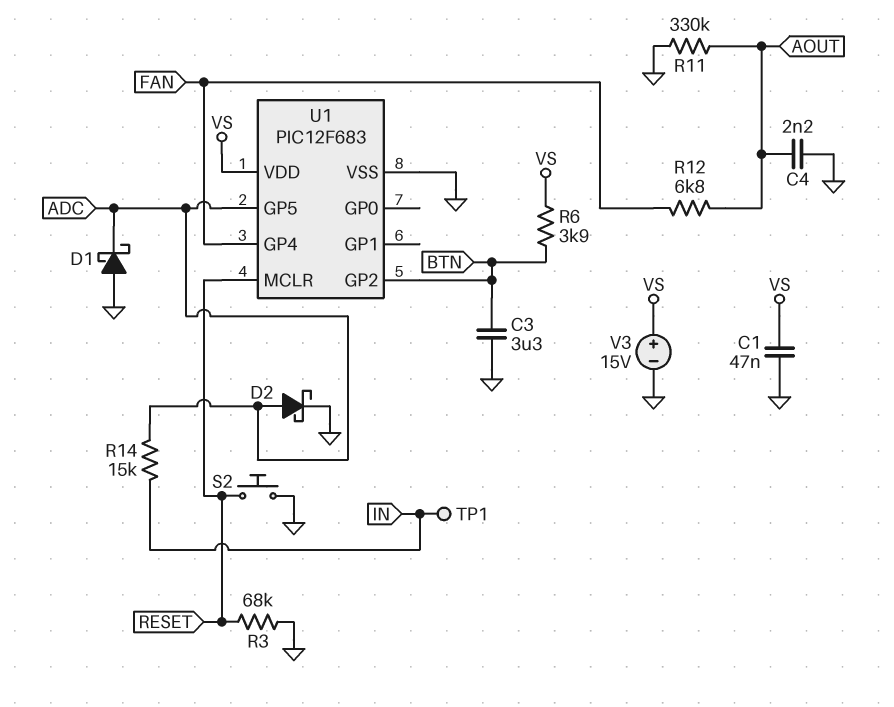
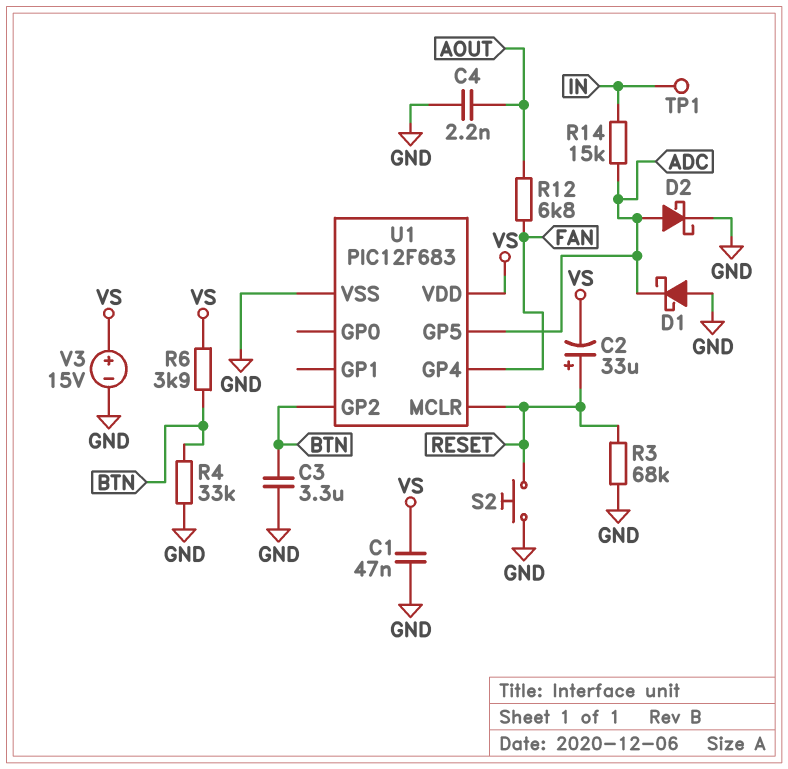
C2: none -> 33uF (plus RESET, minus VS)
R4: none -> 33k (BTN, GND)
R11: 330k (AOUT, GND) -> none

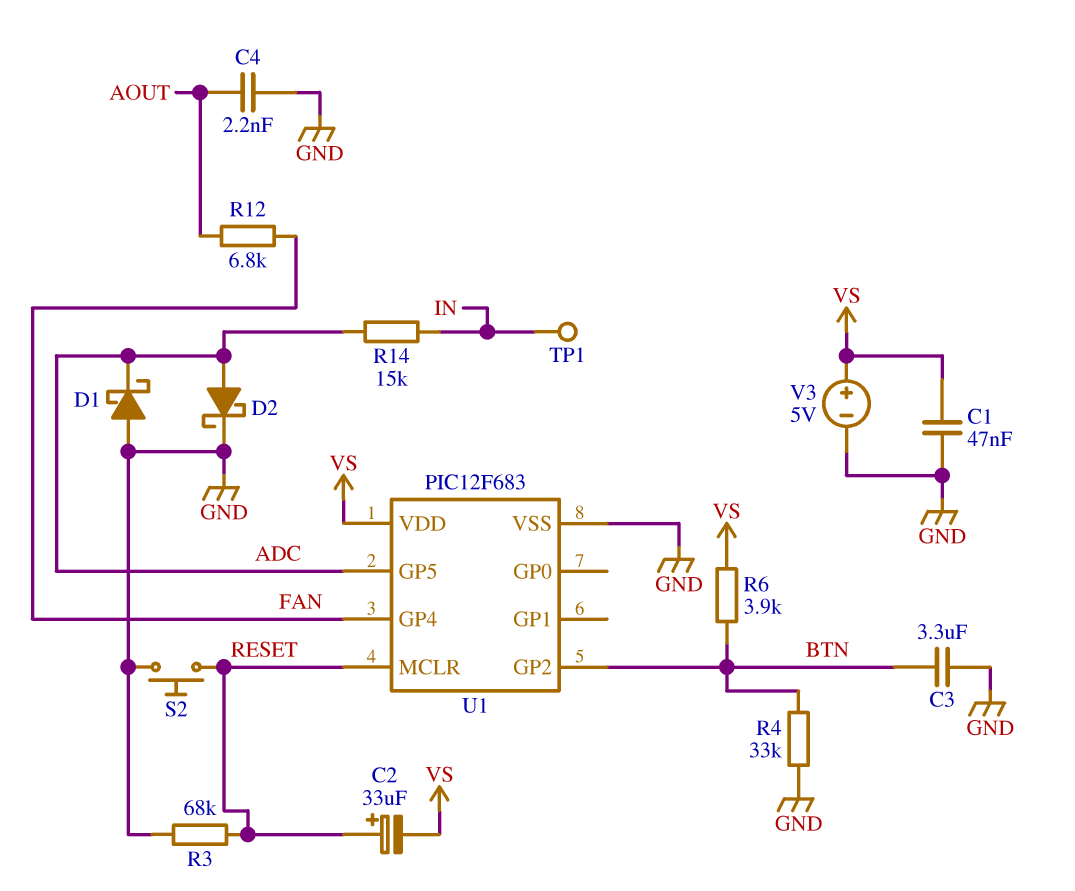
V3: 15V (plus VS, minus GND) -> 5V (plus VS, minus GND)

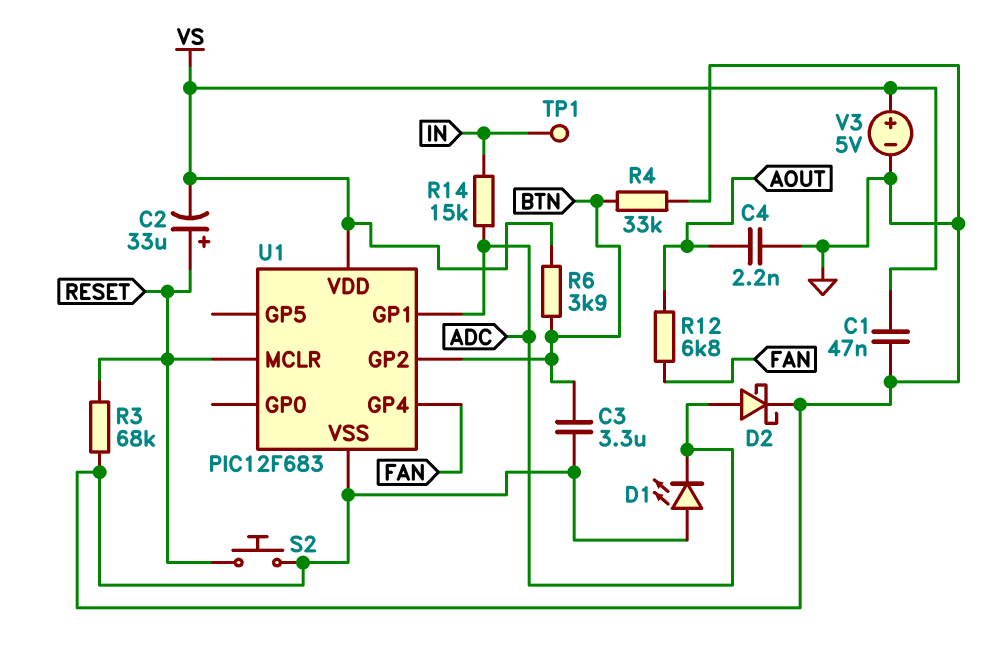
D1: schottky (A GND, K ADC) -> LED (A GND, K ADC)
U1 pin GP1: none -> ADC
U1 pin GP5: ADC -> none

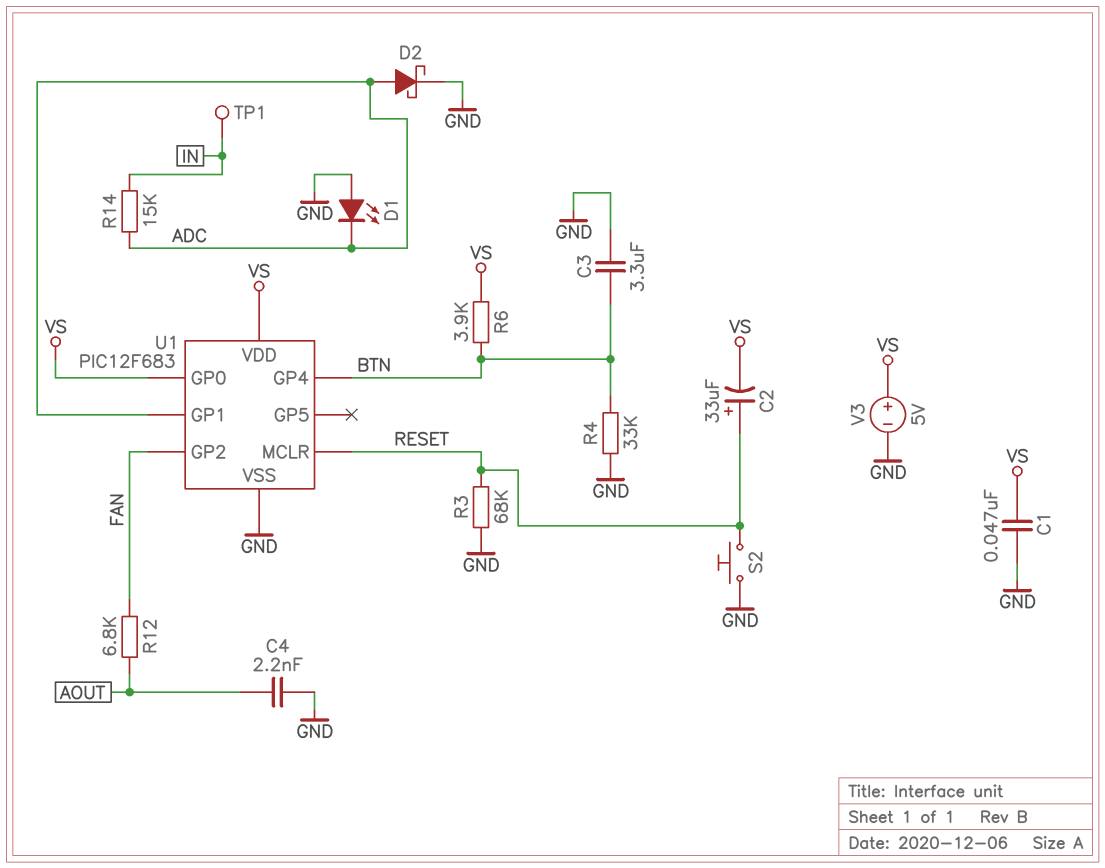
U1 pin GP0: none -> VS
U1 pin GP2: BTN -> FAN
U1 pin GP4: FAN -> BTN

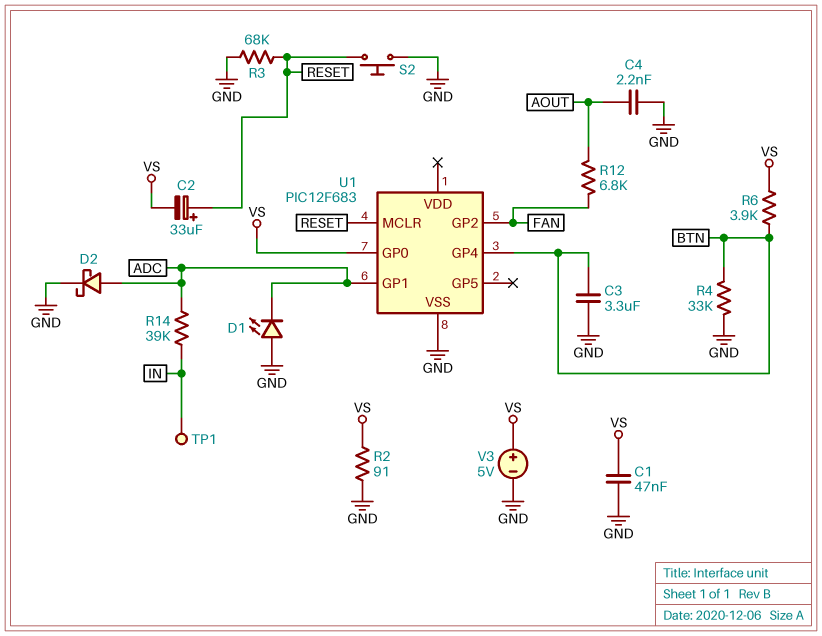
R2: none -> 91 (GND, VS)
R14: 15k (ADC, IN) -> 39k (ADC, IN)
U1 pin VDD: VS -> none

